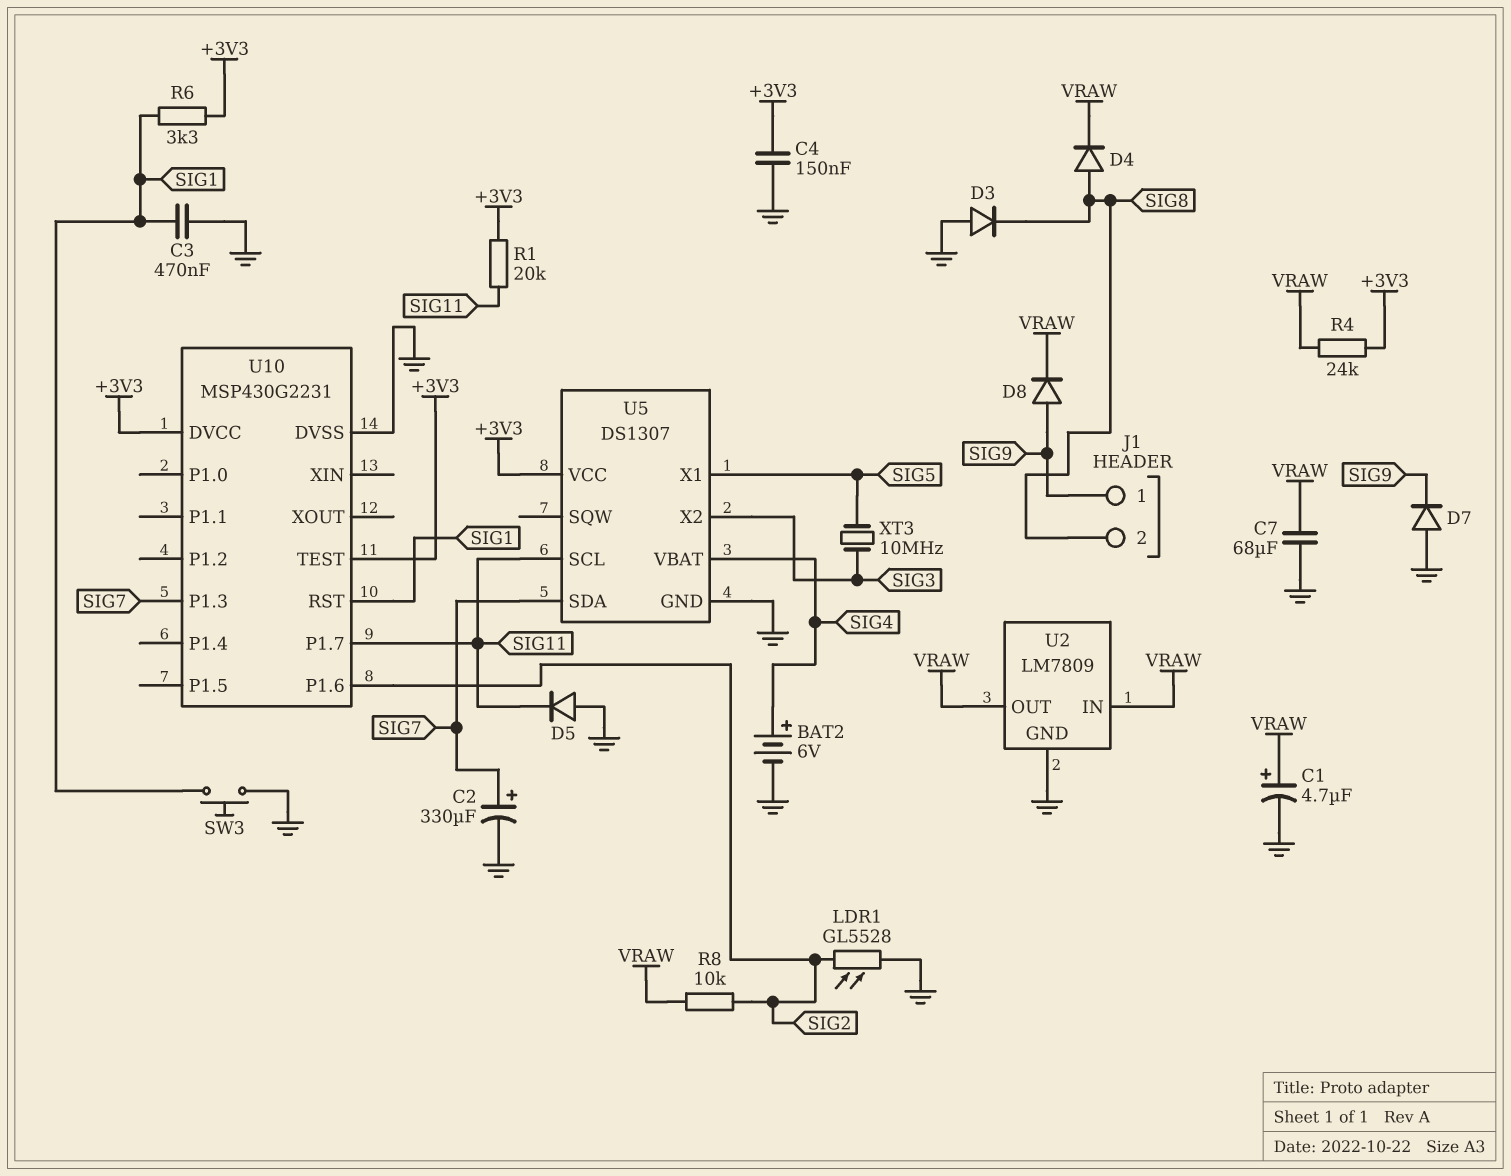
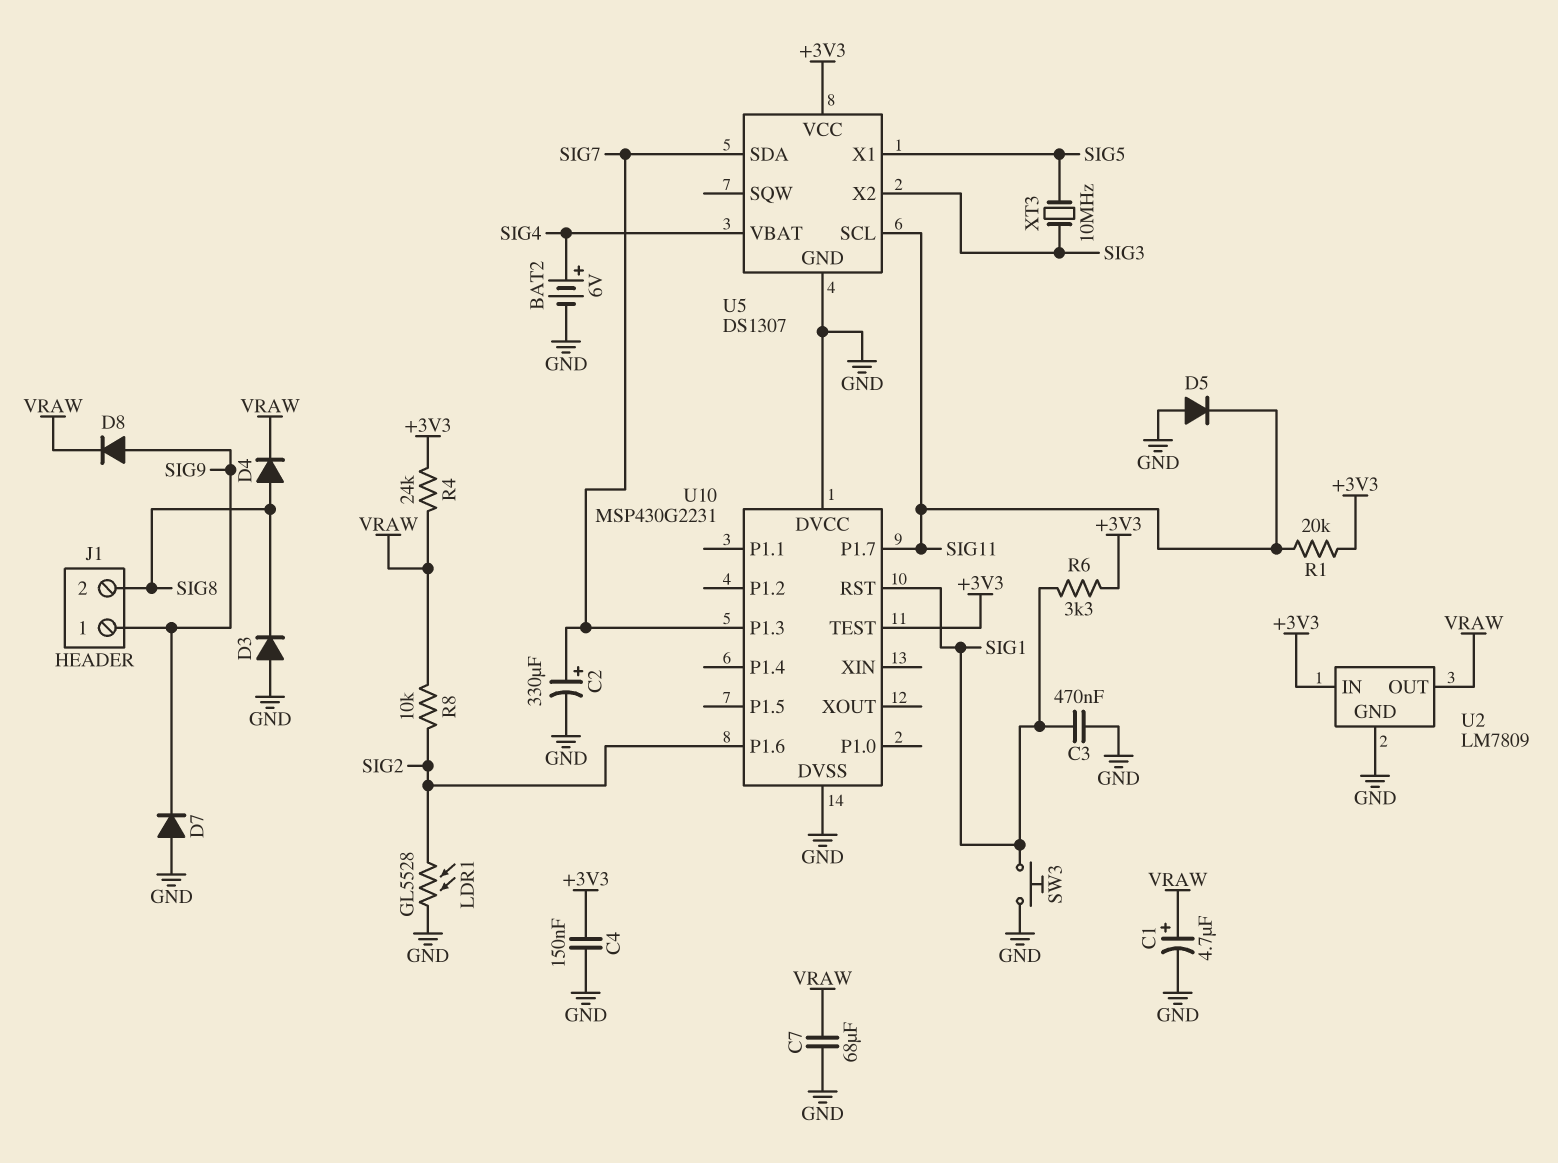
U2 pin IN: VRAW -> +3V3
U10 pin DVCC: +3V3 -> GND

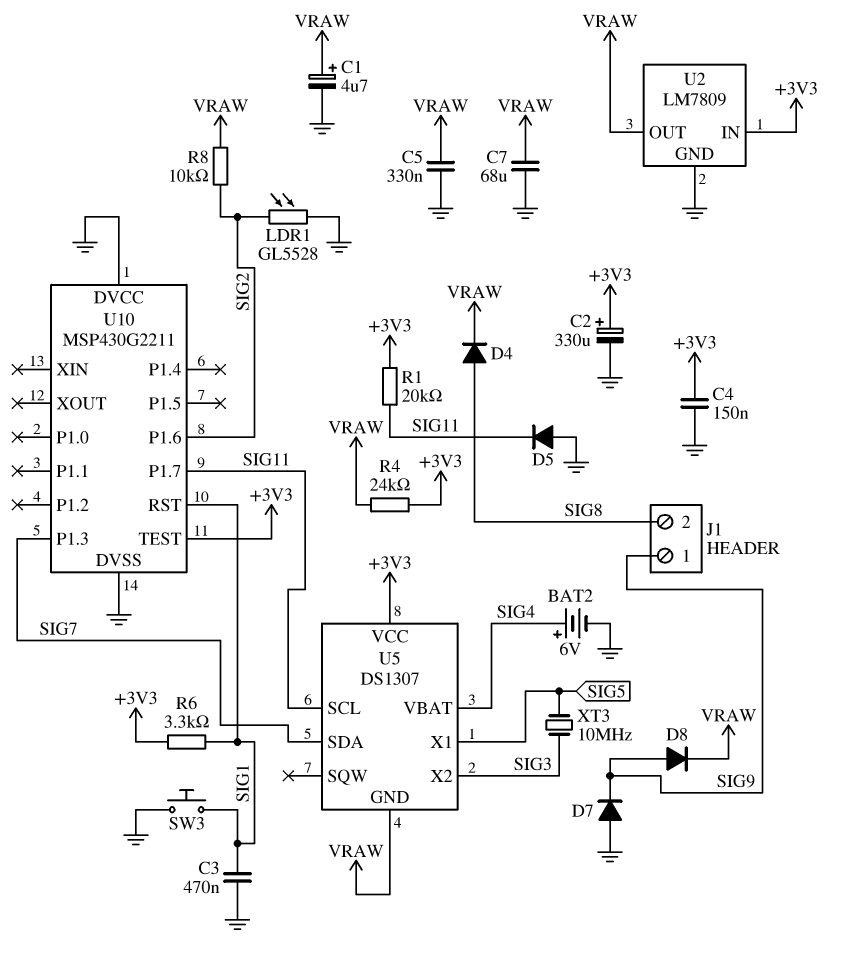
C2: 330uF (plus SIG7, minus GND) -> 330uF (plus +3V3, minus GND)
C5: none -> 330nF (GND, VRAW)
D3: diode (A GND, K SIG8) -> none
U5 pin GND: GND -> VRAW
U10: MSP430G2231 -> MSP430G2211

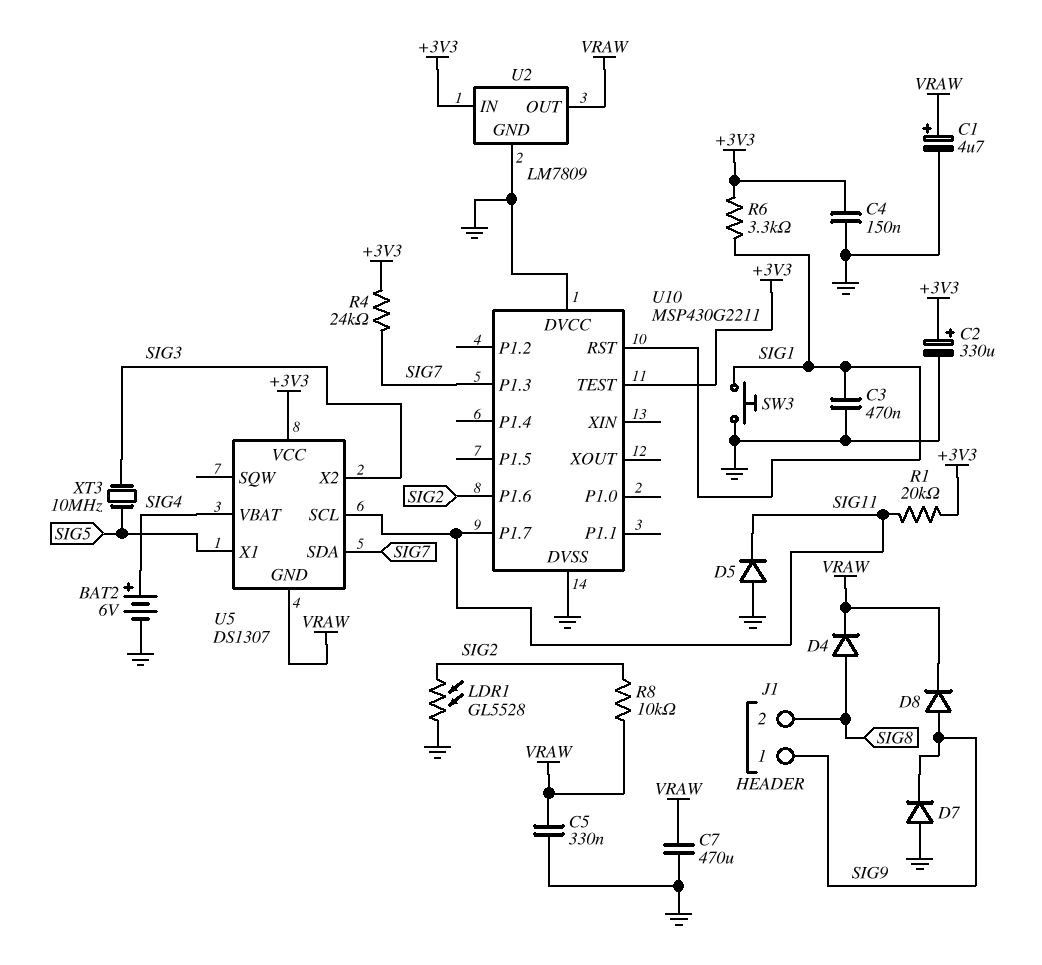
C7: 68uF (GND, VRAW) -> 470uF (GND, VRAW)
R4: 24k (+3V3, VRAW) -> 24k (+3V3, SIG7)

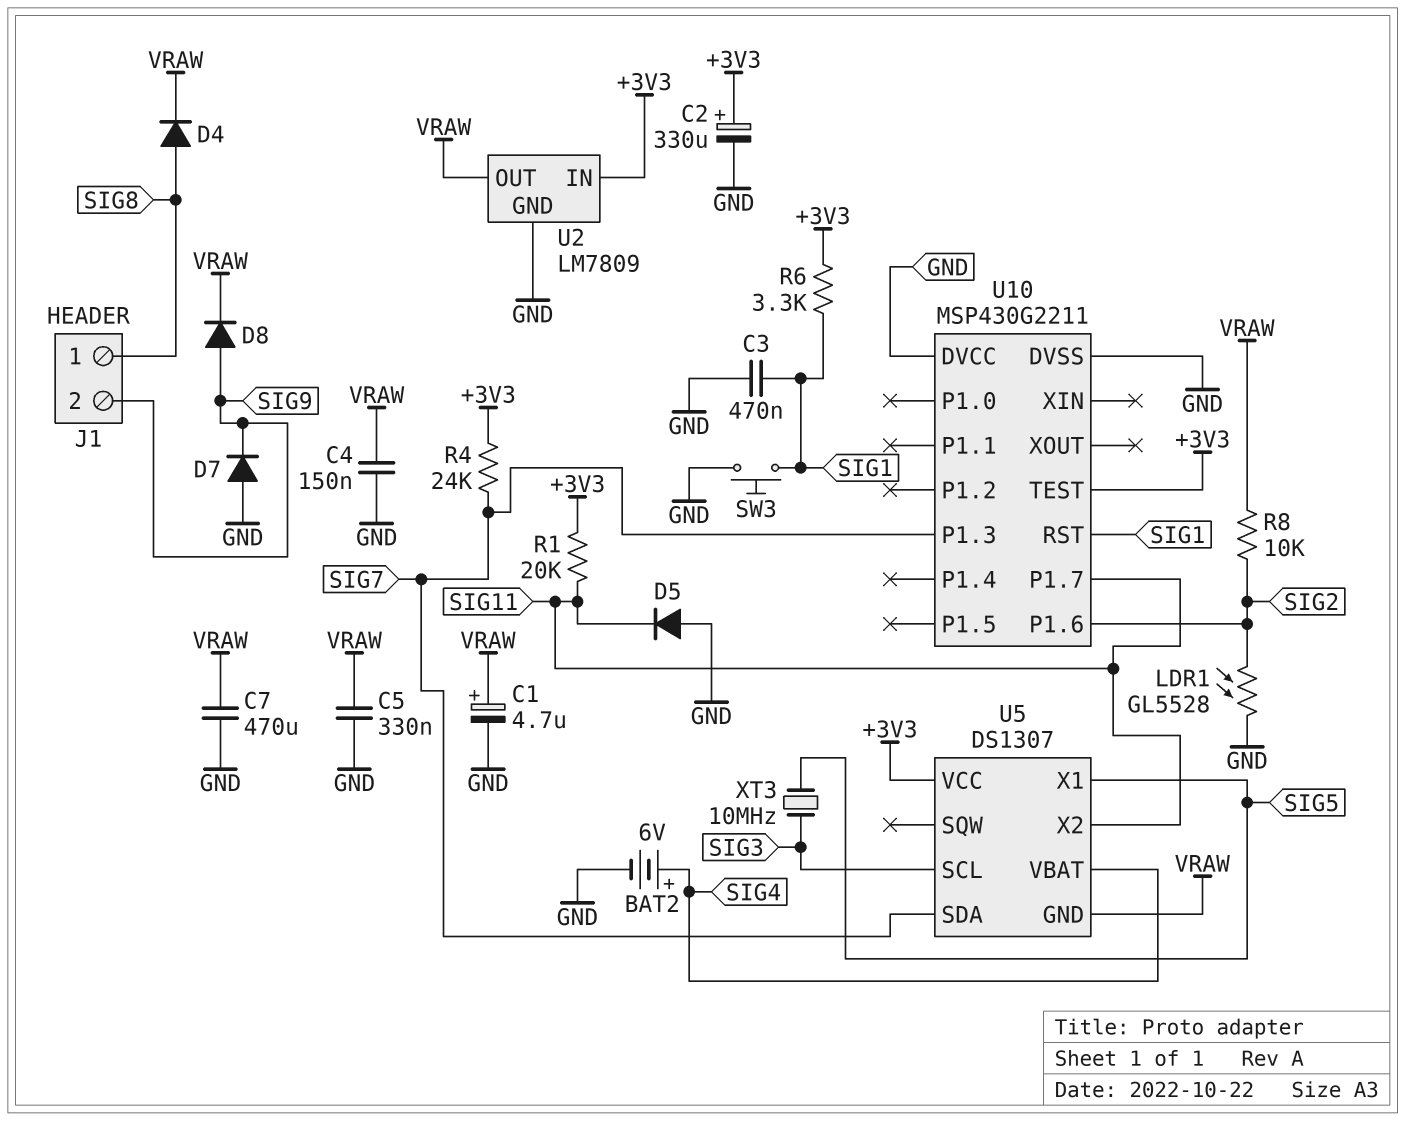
C4: 150nF (+3V3, GND) -> 150nF (GND, VRAW)
J1 pin 1: SIG9 -> SIG8
J1 pin 2: SIG8 -> SIG9
U5 pin SCL: SIG11 -> SIG3
U5 pin X2: SIG3 -> SIG11

